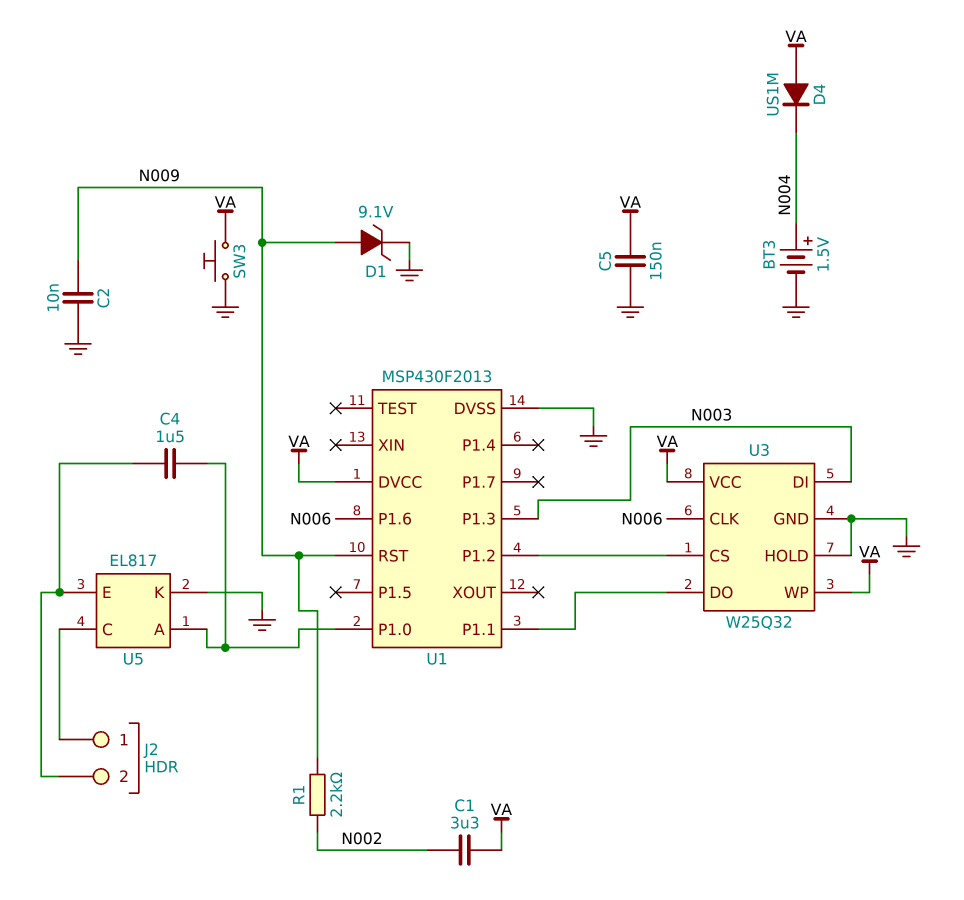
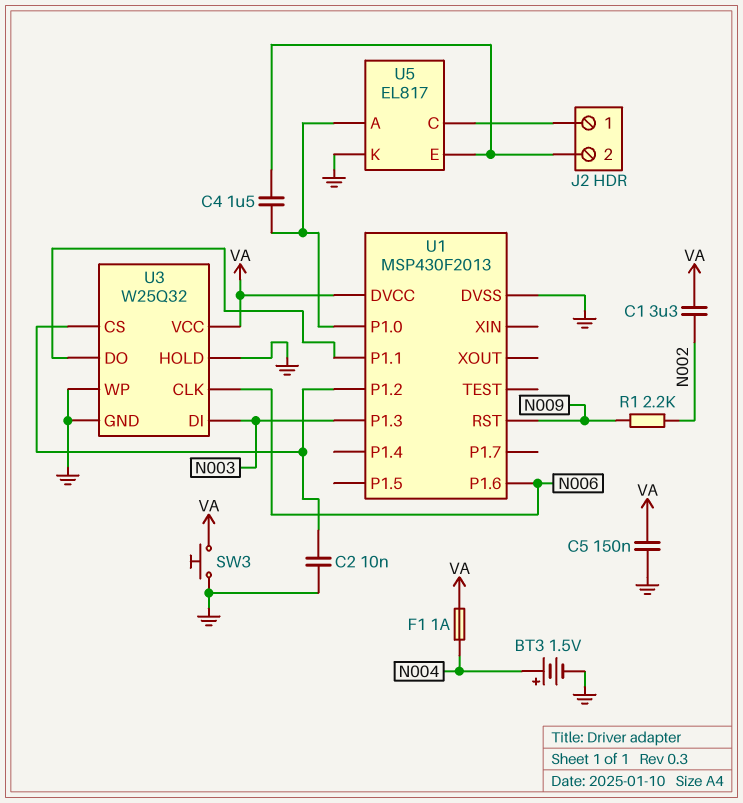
C2: 10nF (GND, N009) -> 10nF (GND, U1/P1.2)
D1: zener 9.1V (A N009, K GND) -> none
D4: diode US1M (A VA, K N004) -> none
F1: none -> 1A (N004, VA)
U3 pin WP: VA -> GND

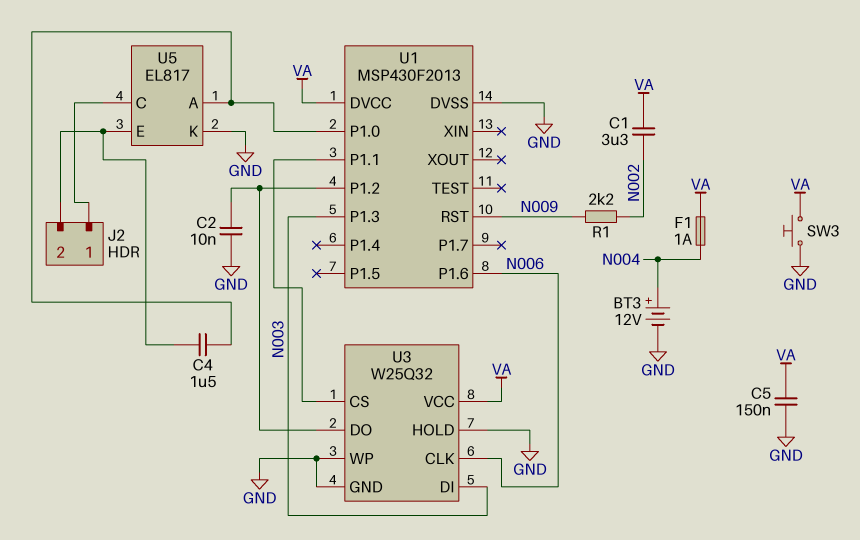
BT3: 1.5V (plus N004, minus GND) -> 12V (plus N004, minus GND)
U3 pin CS: U1/P1.2 -> U1/P1.1
U3 pin DO: U1/P1.1 -> U1/P1.2

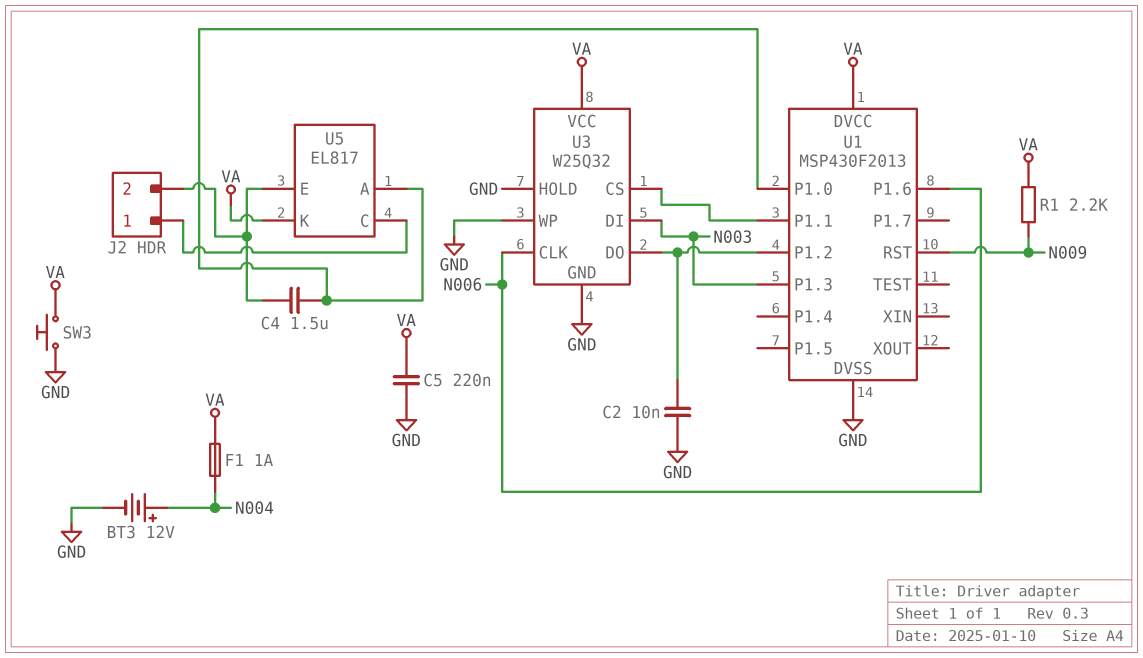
C1: 3.3uF (N002, VA) -> none
C5: 150nF (GND, VA) -> 220nF (GND, VA)
R1: 2.2k (N002, N009) -> 2.2k (N009, VA)
U5 pin K: GND -> VA

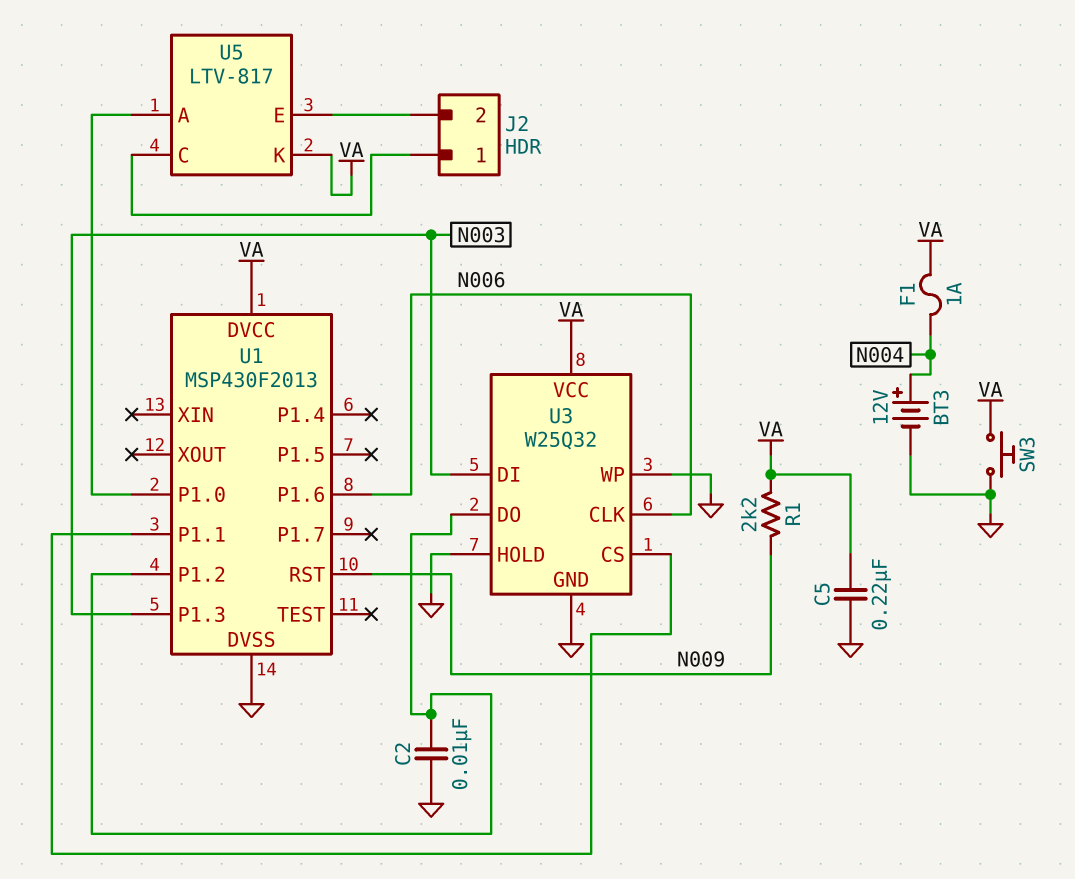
C4: 1.5uF (J2/2, U1/P1.0) -> none
U5: EL817 -> LTV-817

